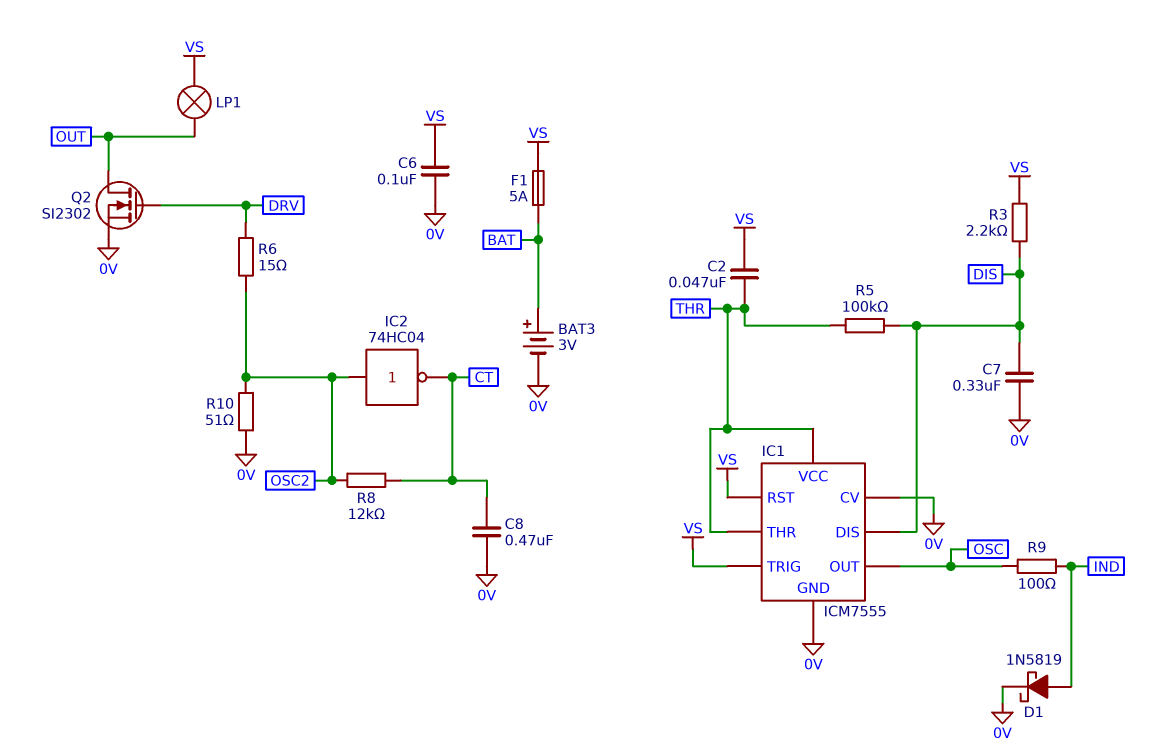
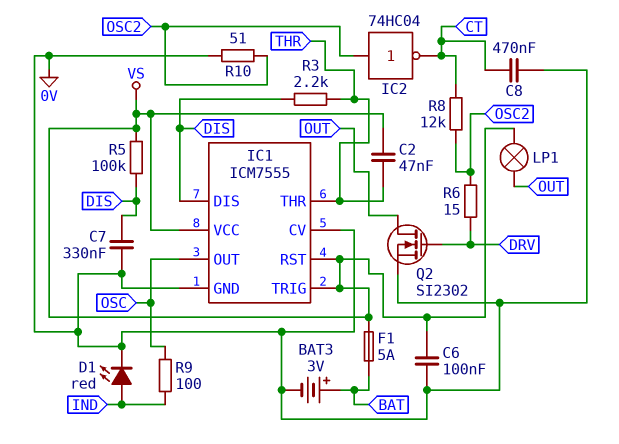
D1: schottky 1N5819 (A IND, K 0V) -> LED red (A IND, K 0V)
IC1 pin VCC: THR -> VS
R3: 2.2k (DIS, VS) -> 2.2k (DIS, THR)
R5: 100k (DIS, THR) -> 100k (DIS, VS)

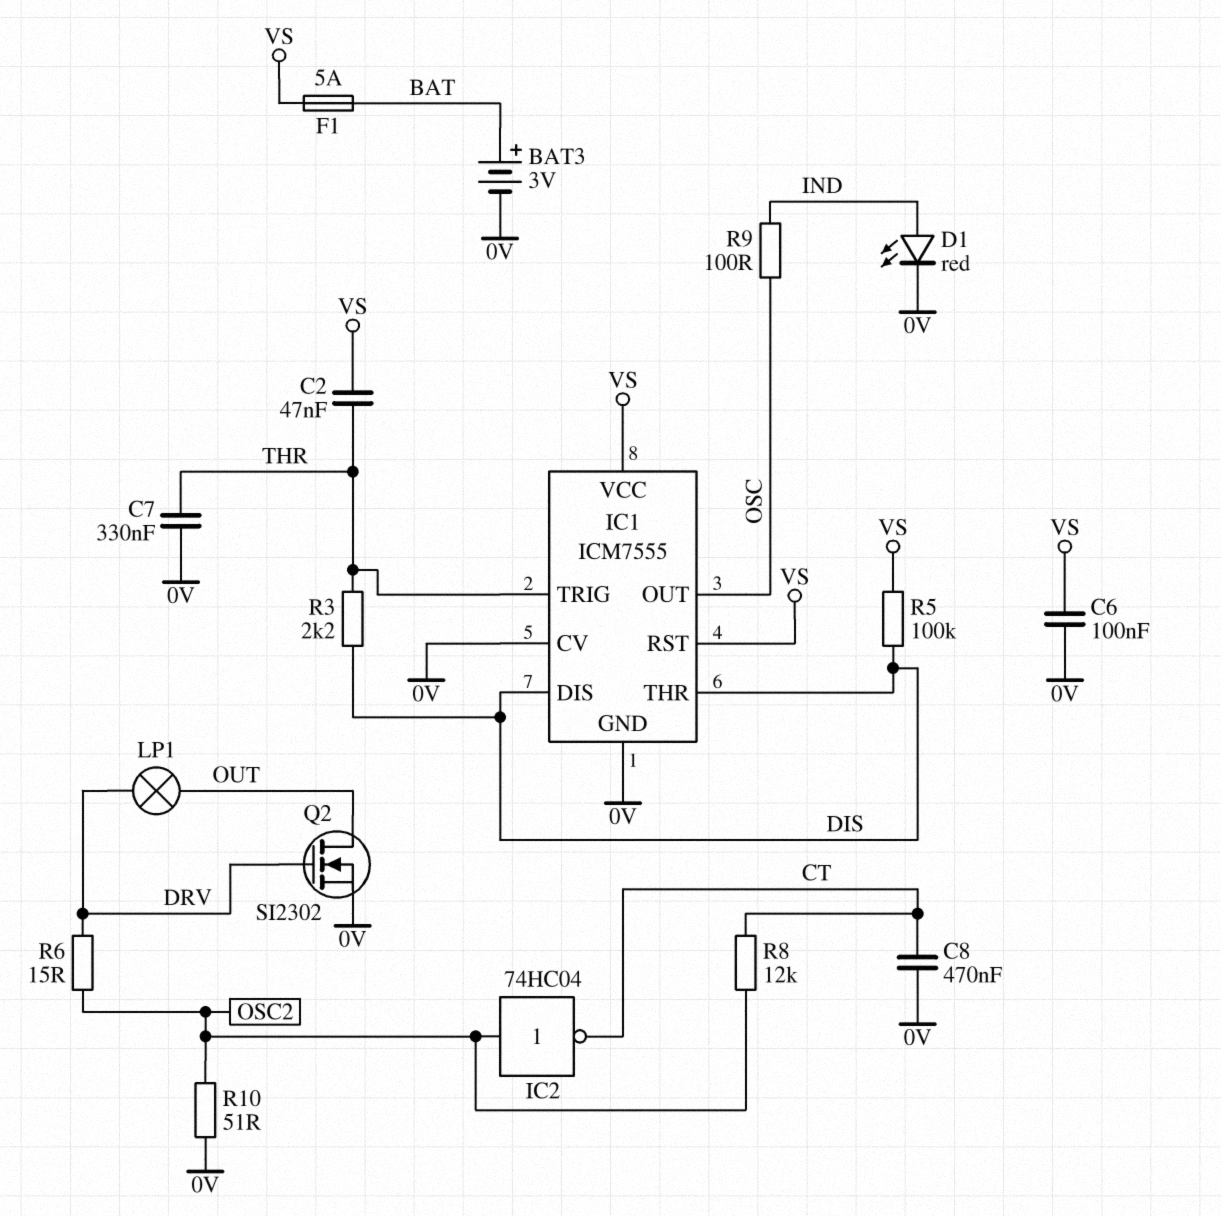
C7: 330nF (0V, DIS) -> 330nF (0V, THR)
IC1 pin THR: THR -> DIS
IC1 pin TRIG: VS -> THR
LP1: lamp (OUT, VS) -> lamp (DRV, OUT)

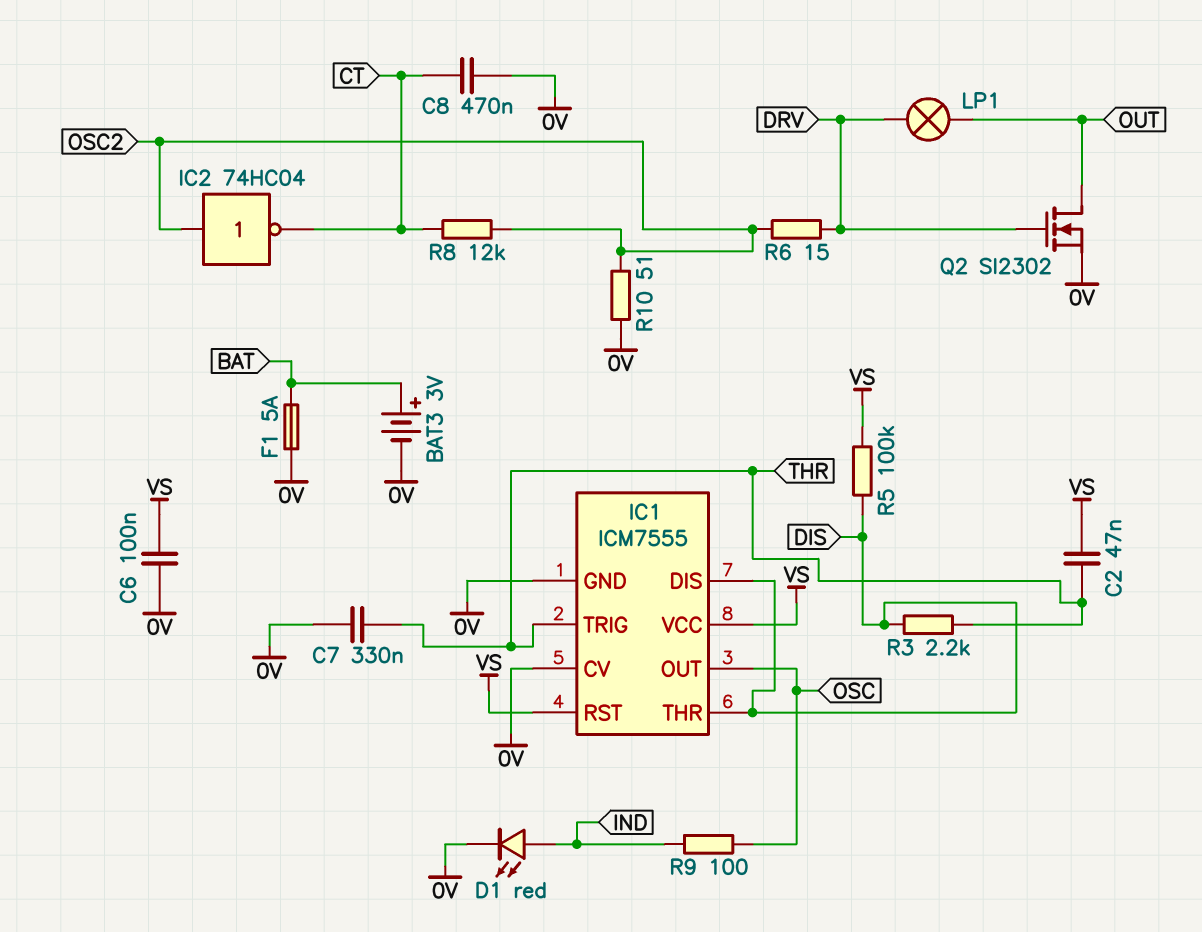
F1: 5A (BAT, VS) -> 5A (0V, BAT)

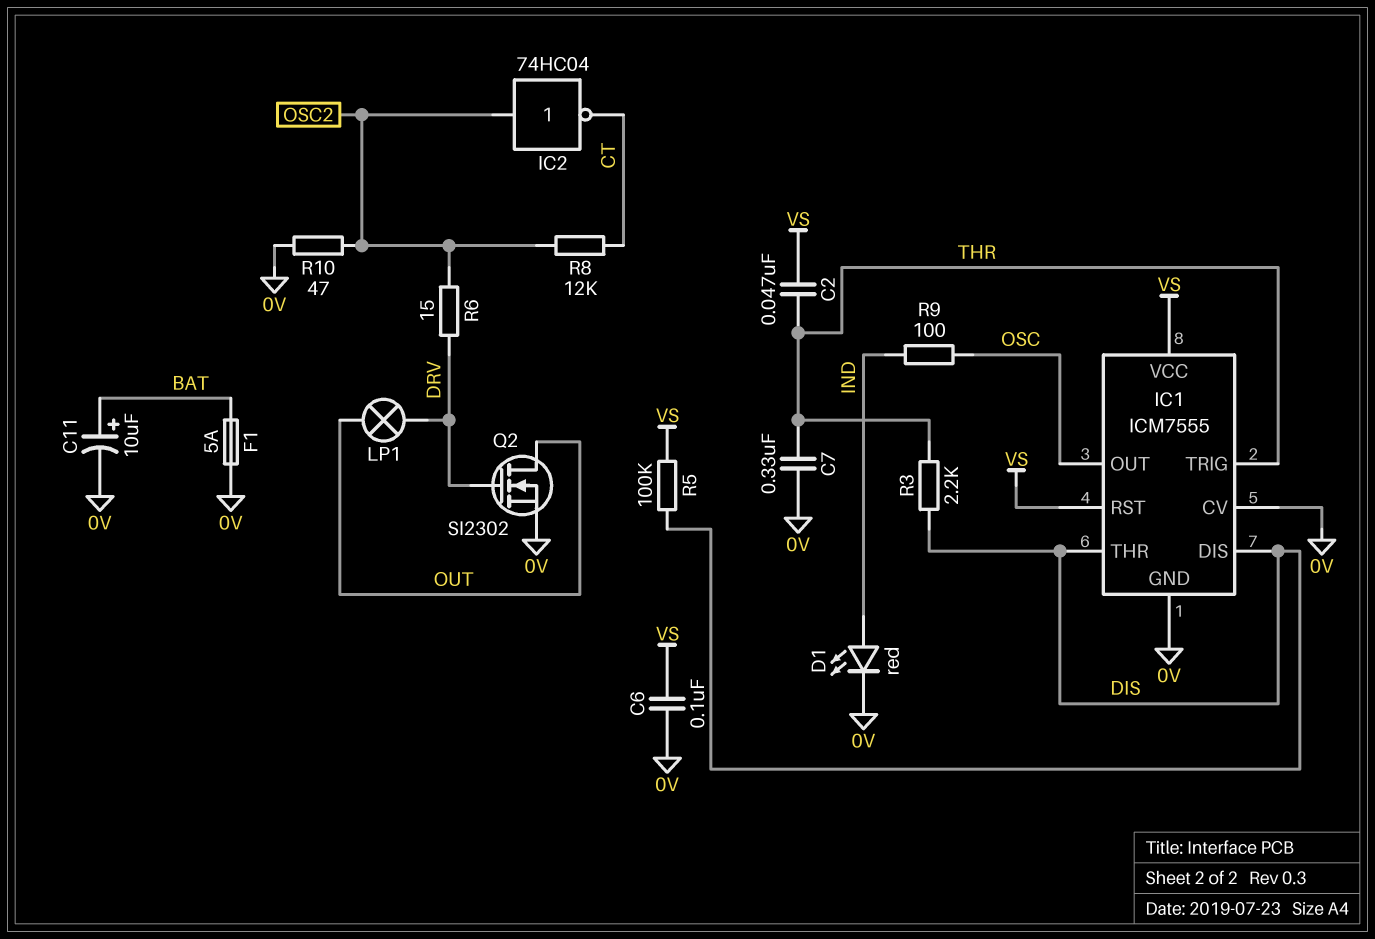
BAT3: 3V (plus BAT, minus 0V) -> none
C8: 470nF (0V, CT) -> none
C11: none -> 10uF (plus BAT, minus 0V)
R10: 51 (0V, OSC2) -> 47 (0V, OSC2)

